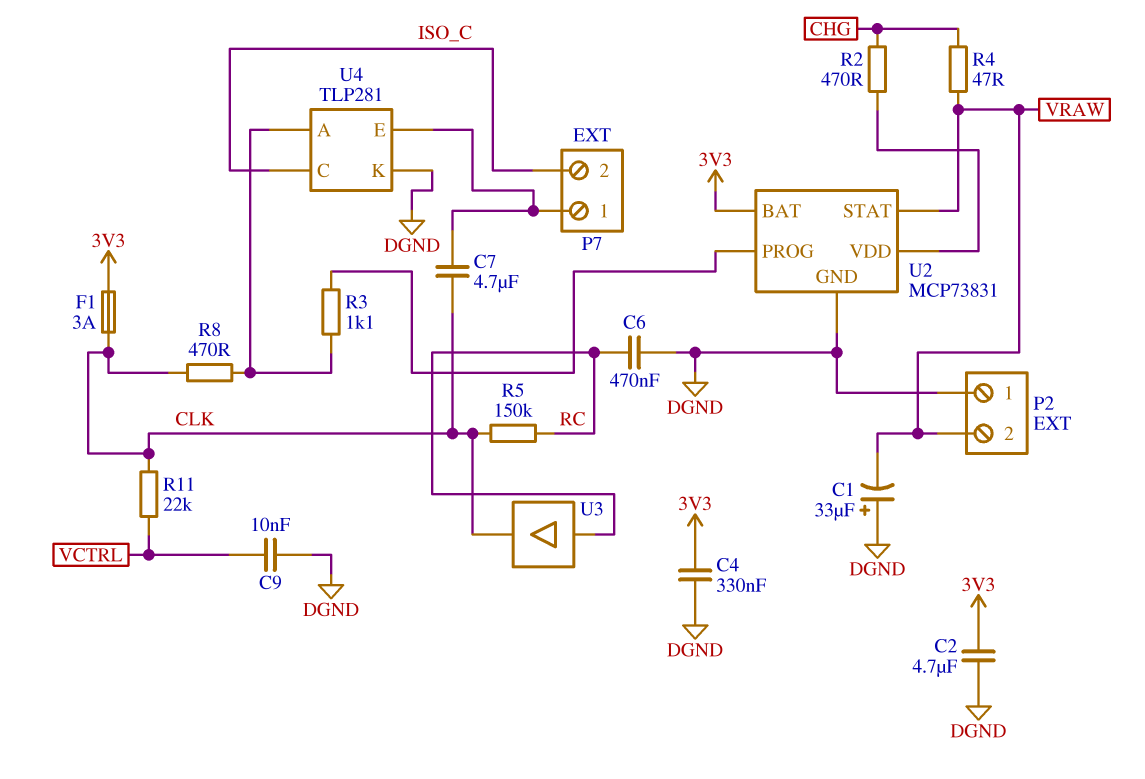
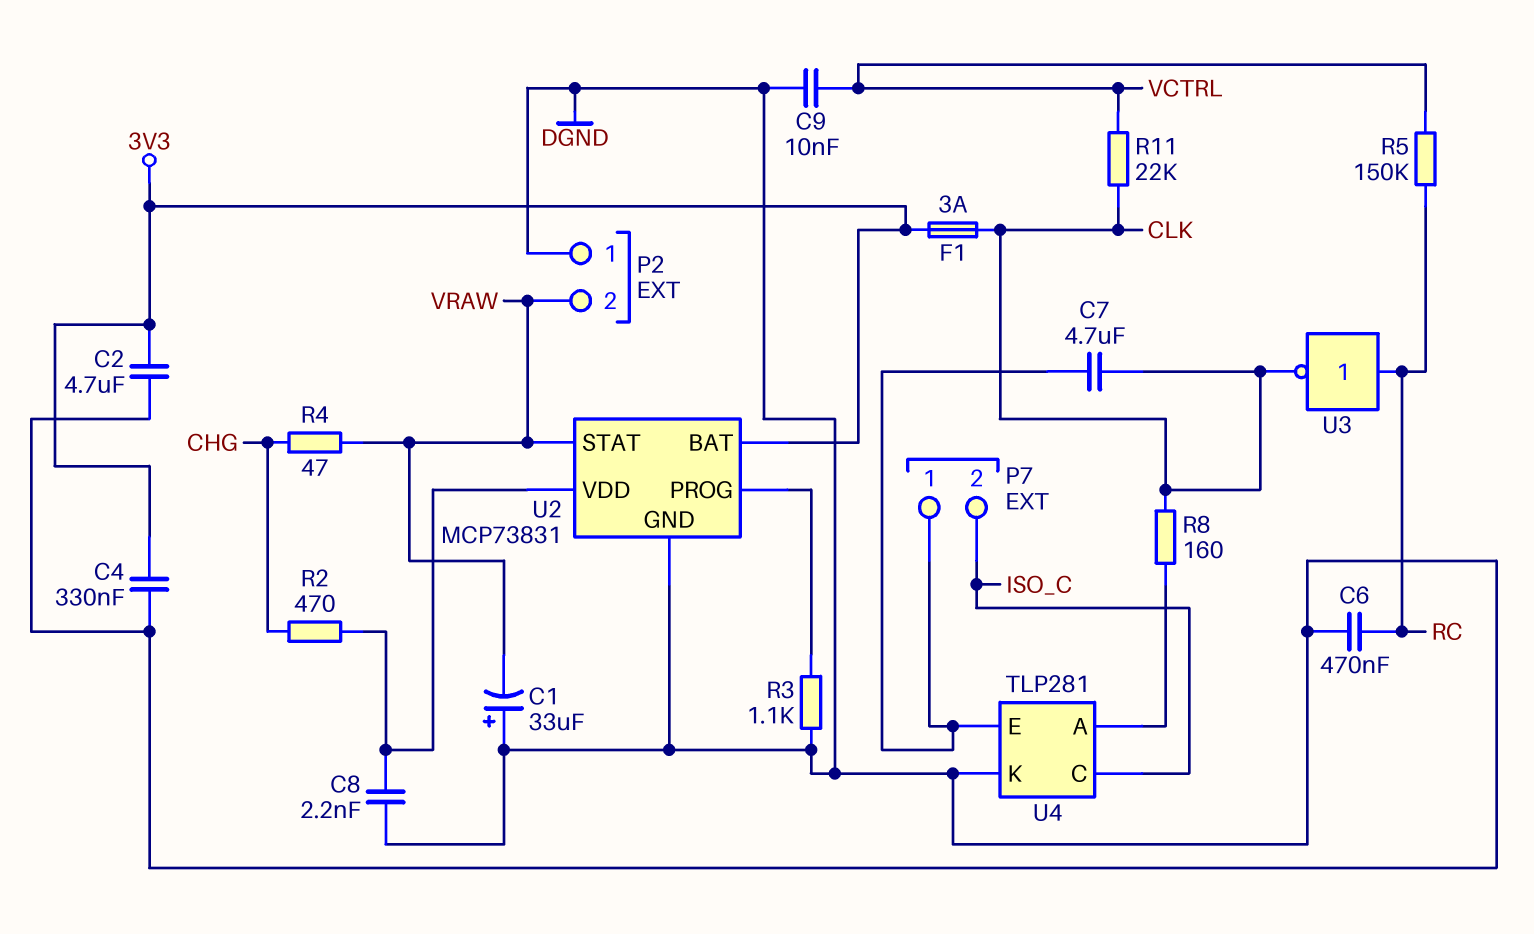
C8: none -> 2.2nF (DGND, U2/VDD)
R3: 1.1k (U2/PROG, U4/A) -> 1.1k (DGND, U2/PROG)
R5: 150k (CLK, RC) -> 150k (RC, VCTRL)
R8: 470 (CLK, U4/A) -> 160 (CLK, U4/A)
U3: buffer (in RC, out CLK) -> NOT (in RC, out CLK)

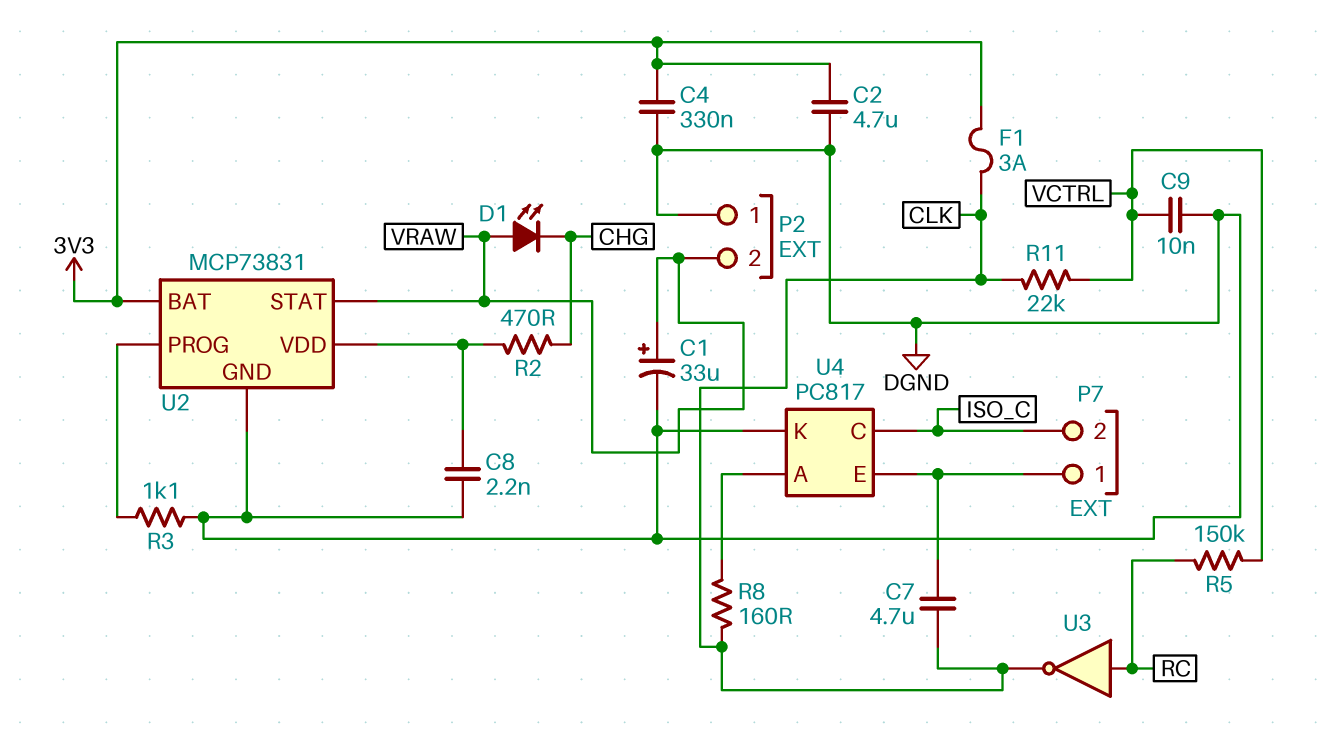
C1: 33uF (plus DGND, minus VRAW) -> 33uF (plus VRAW, minus DGND)
C6: 470nF (DGND, RC) -> none
D1: none -> LED (A VRAW, K CHG)
R4: 47 (CHG, VRAW) -> none
U4: TLP281 -> PC817

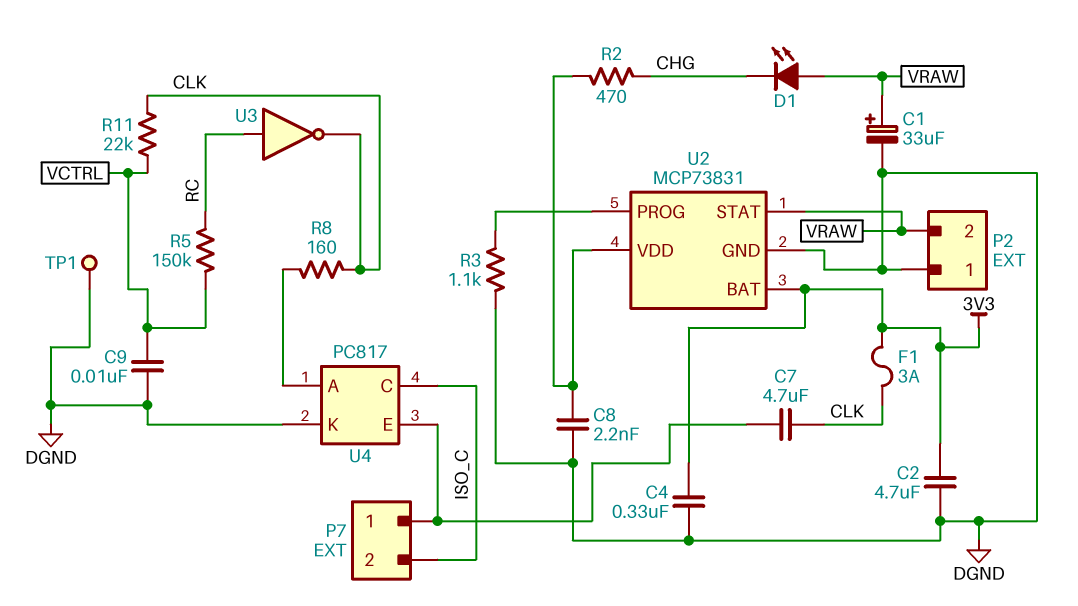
TP1: none -> test point (DGND)

